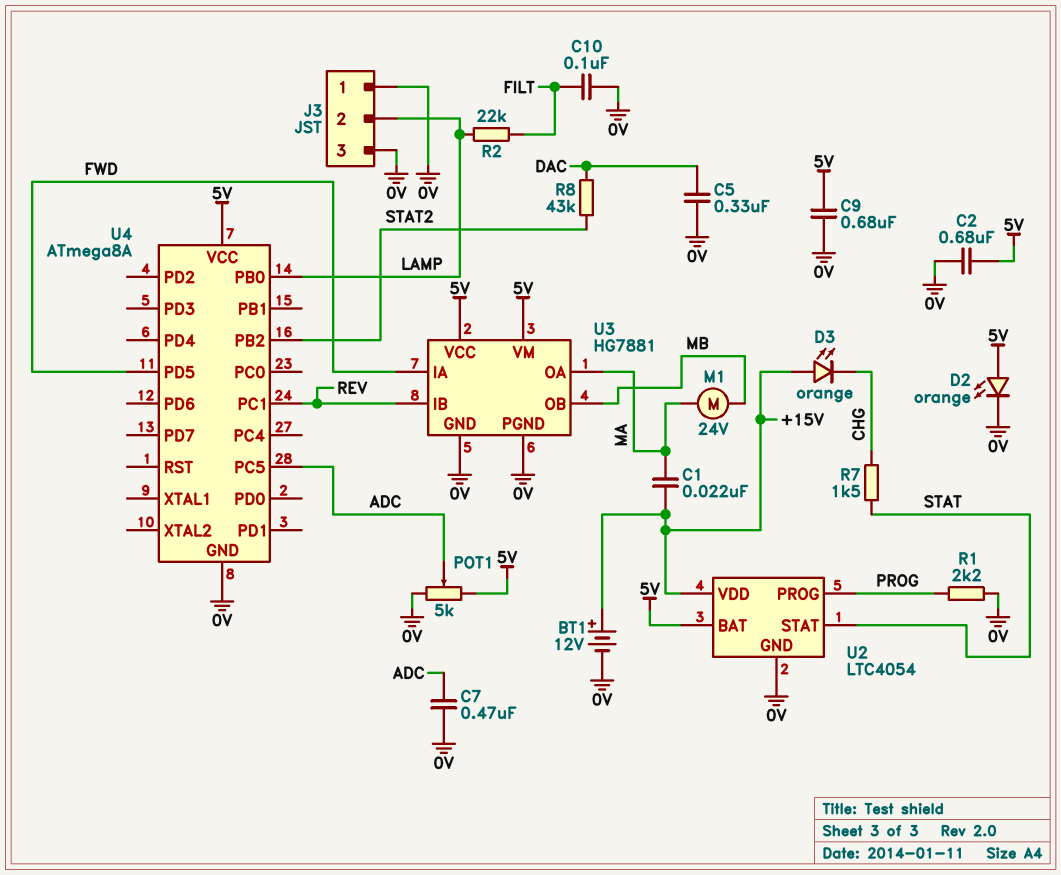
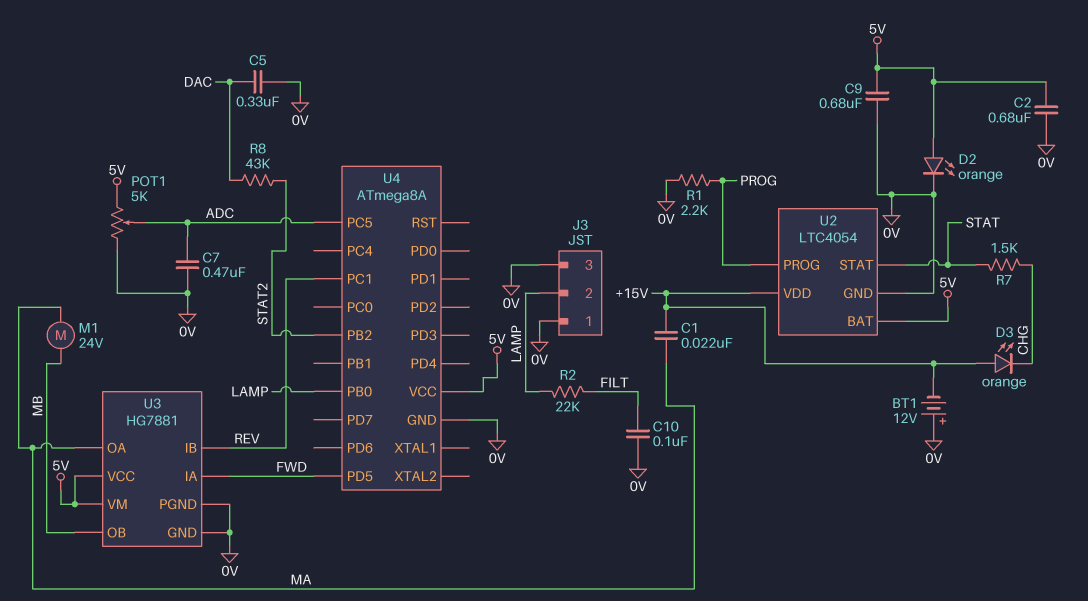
BT1: 12V (plus +15V, minus 0V) -> 12V (plus 0V, minus +15V)

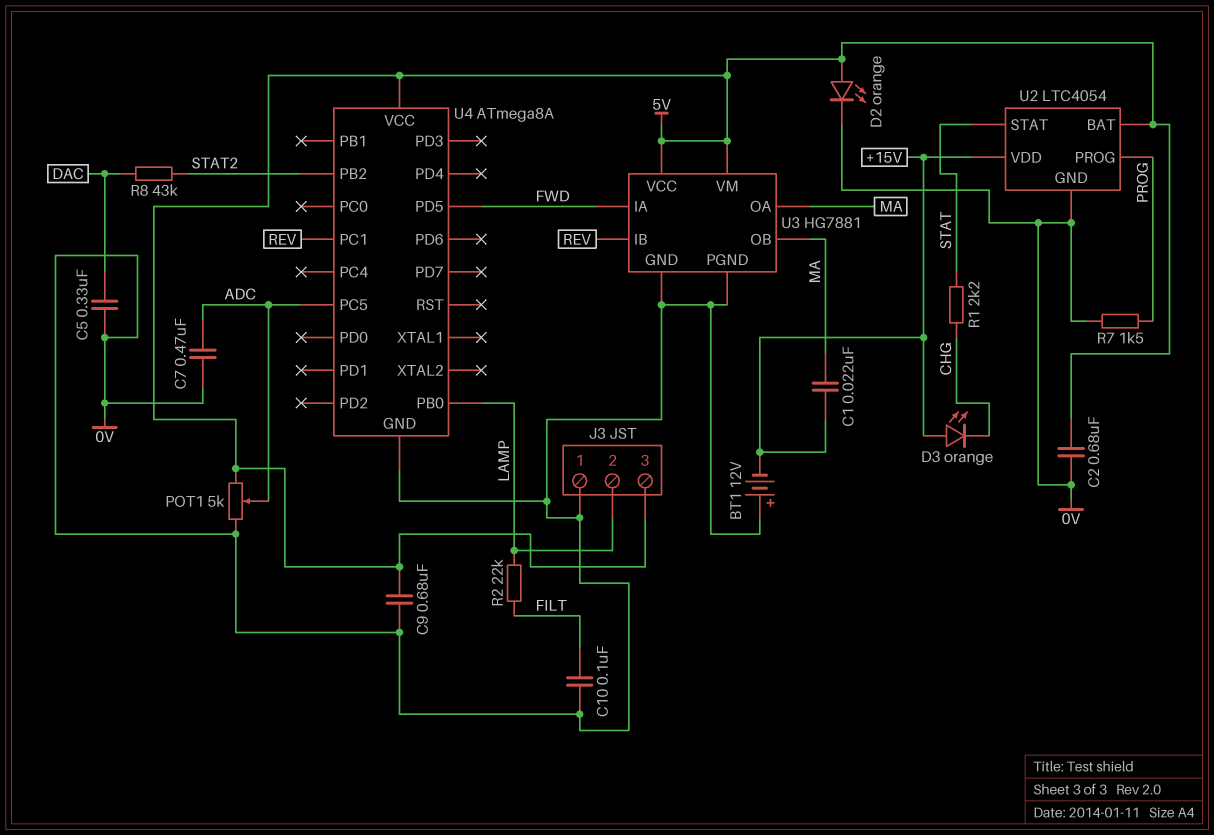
J3 pin 3: 0V -> 5V
M1: motor 24V (MA, MB) -> none
R1: 2.2k (0V, PROG) -> 2.2k (CHG, STAT)
R7: 1.5k (CHG, STAT) -> 1.5k (0V, PROG)
U3 pin OB: MB -> MA

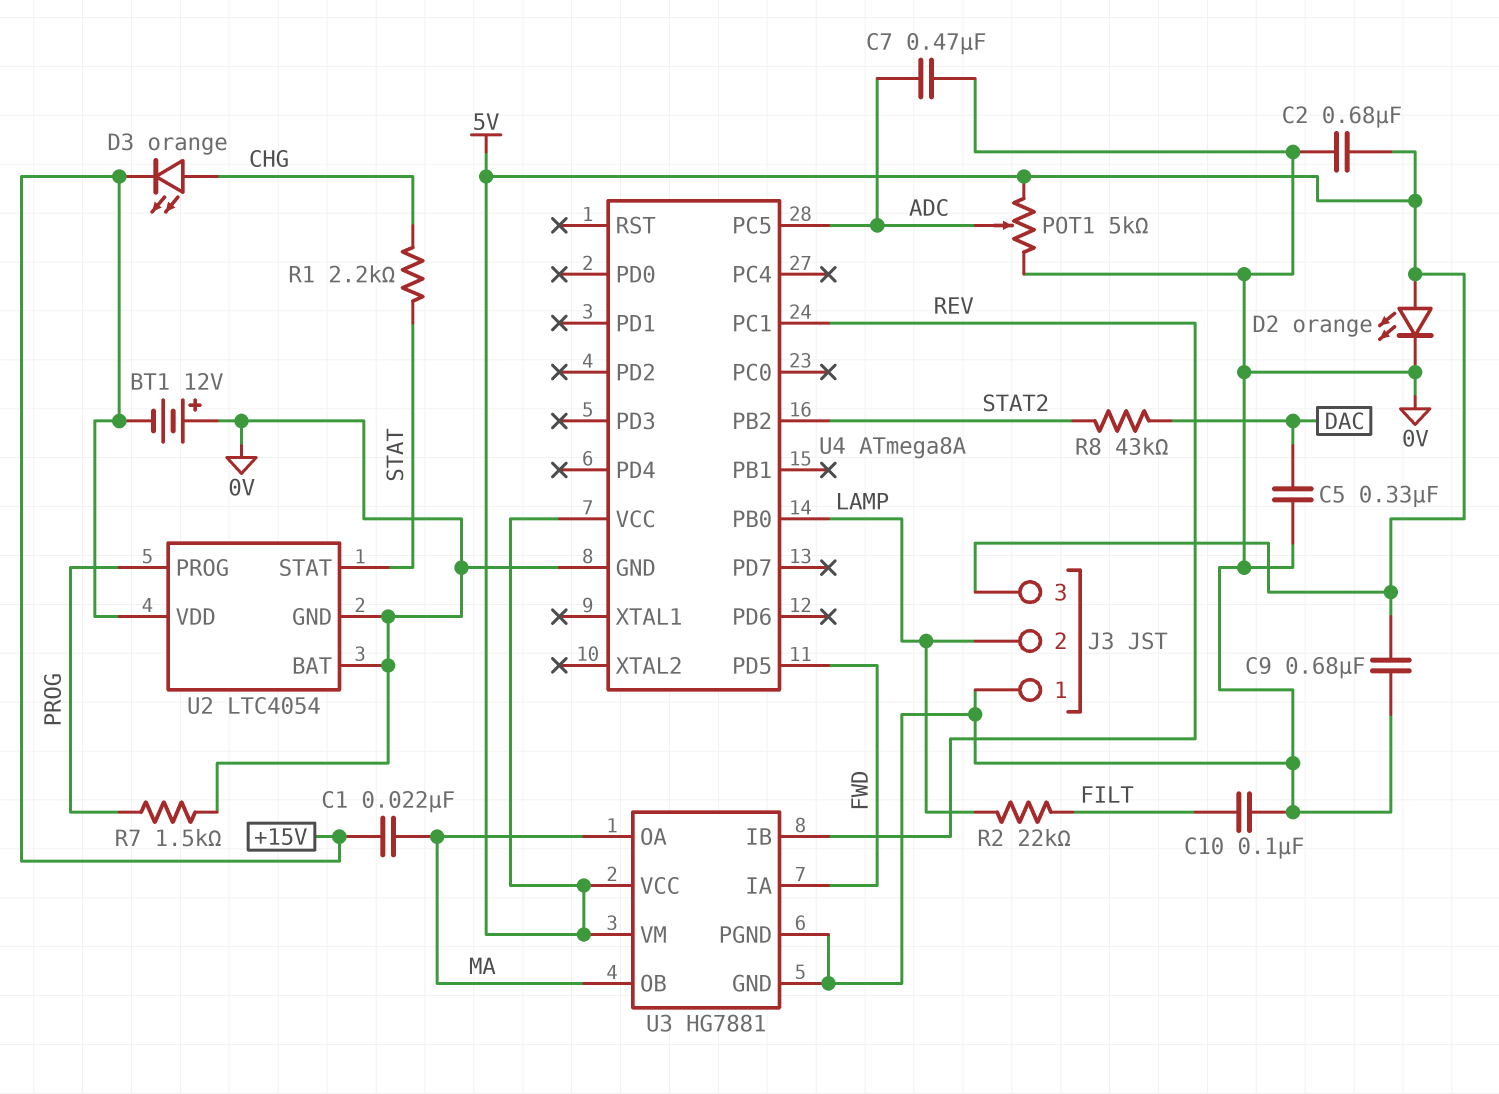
D3: LED orange (A +15V, K CHG) -> LED orange (A CHG, K +15V)
U2 pin BAT: 5V -> 0V

